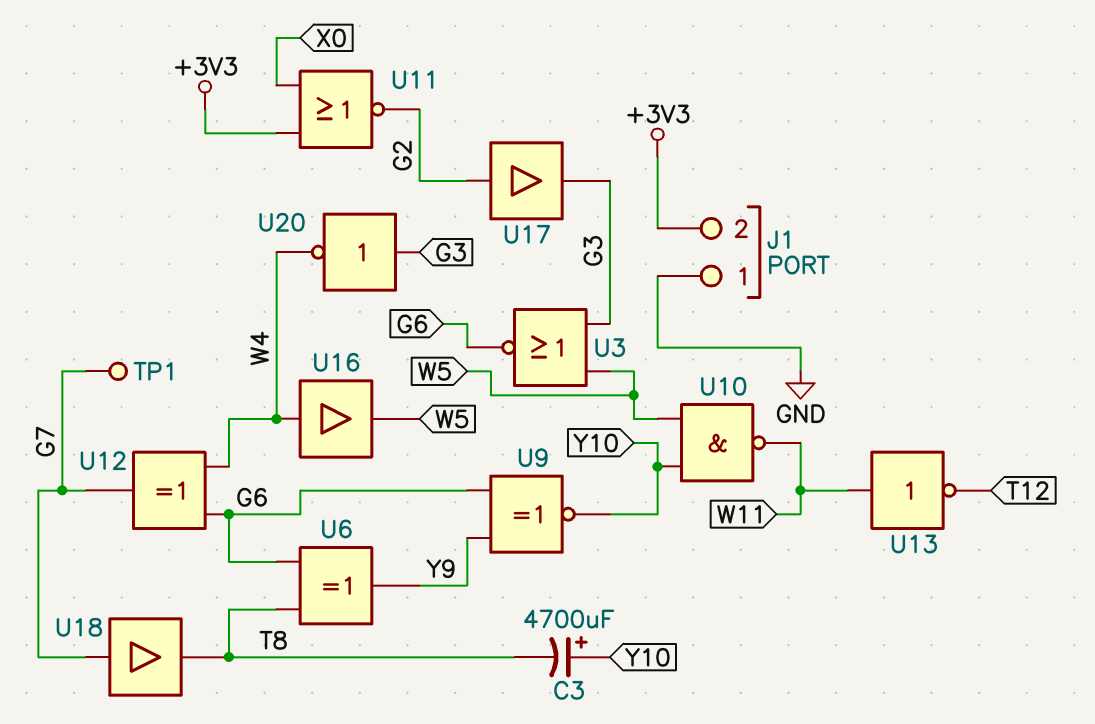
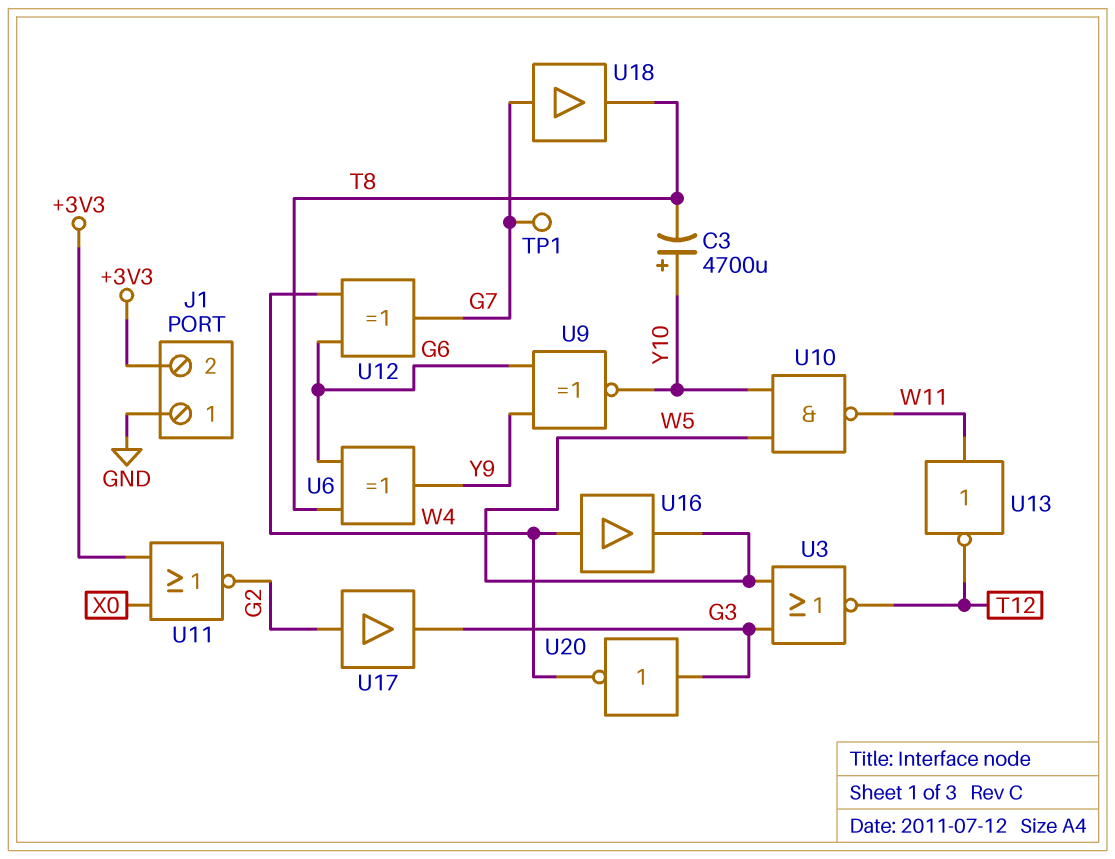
U3: NOR (in G3, in W5, out G6) -> NOR (in G3, in W5, out T12)

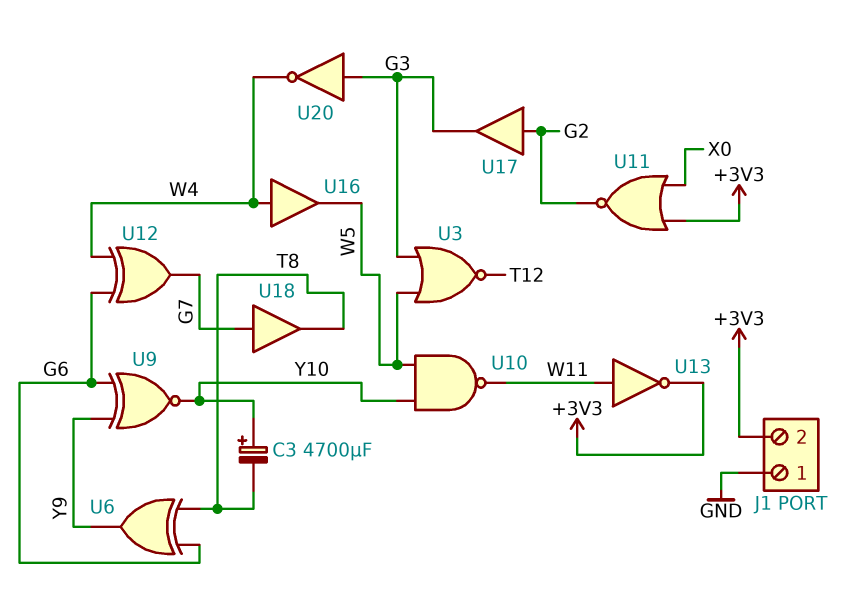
TP1: test point (G7) -> none
U13: NOT (in W11, out T12) -> NOT (in W11, out +3V3)

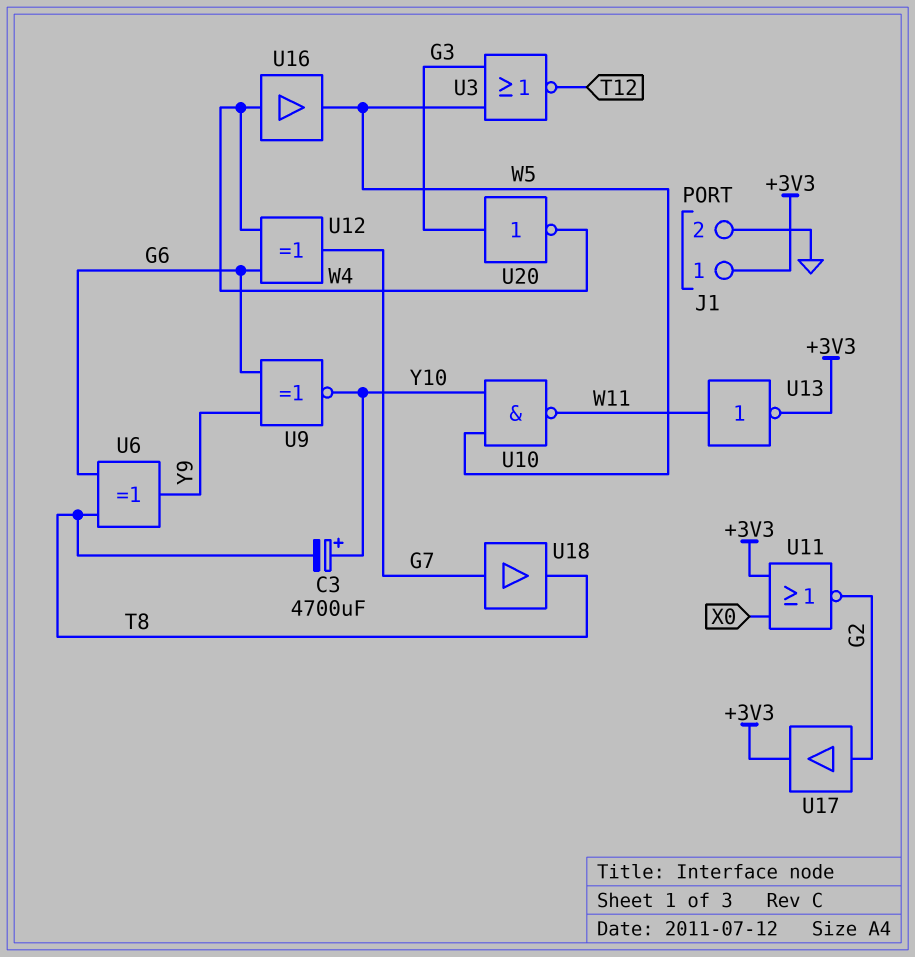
J1 pin 1: GND -> +3V3
J1 pin 2: +3V3 -> GND
U17: buffer (in G2, out G3) -> buffer (in G2, out +3V3)

